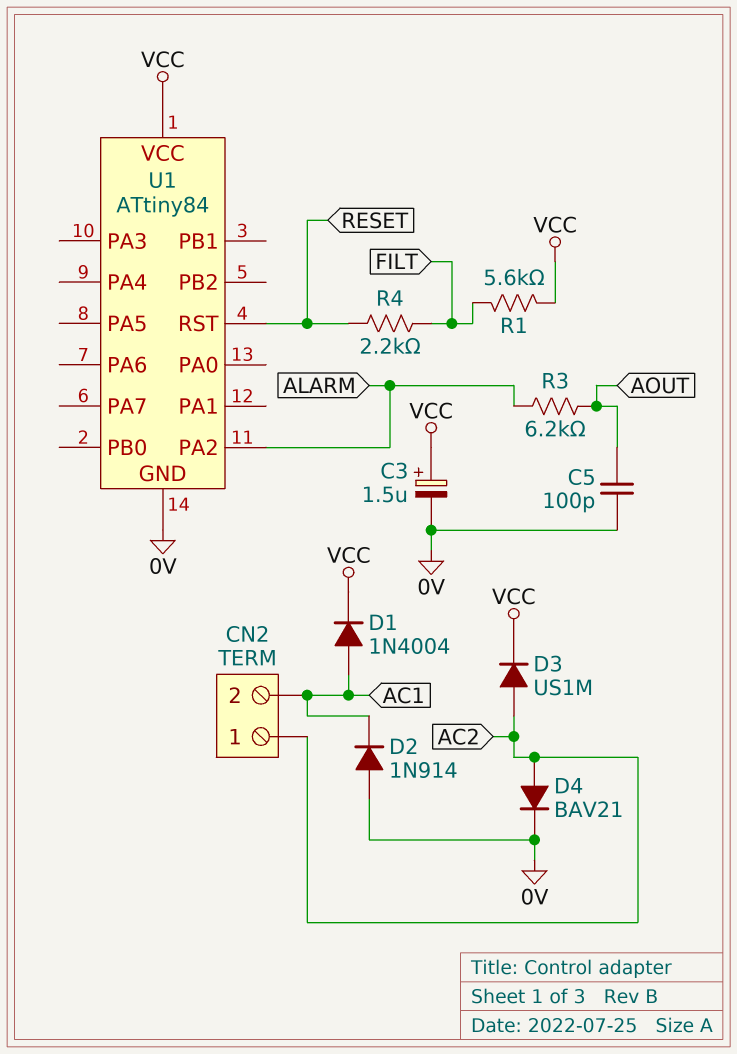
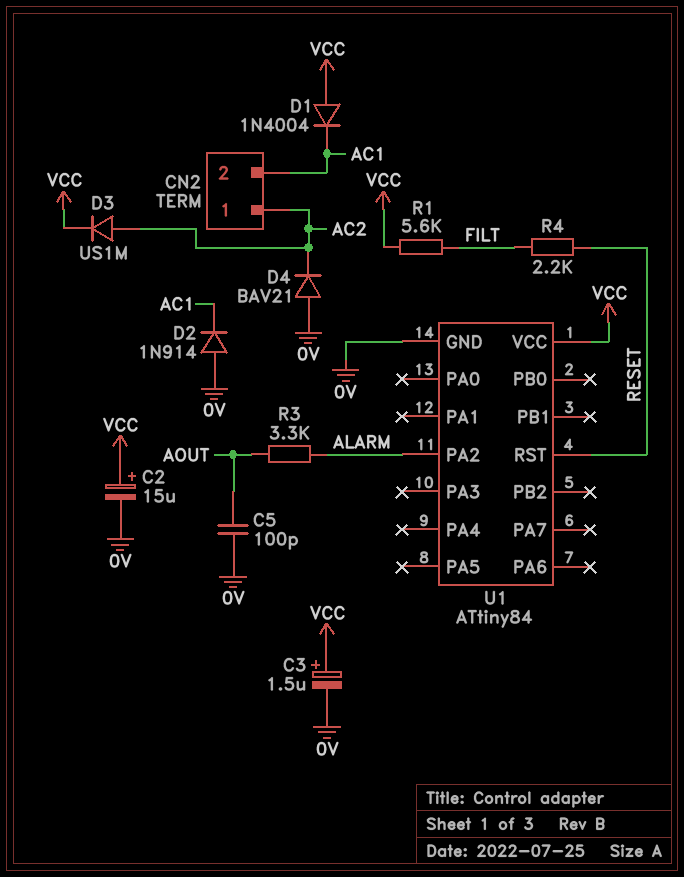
C2: none -> 15uF (plus VCC, minus 0V)
D1: diode 1N4004 (A AC1, K VCC) -> diode 1N4004 (A VCC, K AC1)
D4: diode BAV21 (A AC2, K 0V) -> diode BAV21 (A 0V, K AC2)
R3: 6.2k (ALARM, AOUT) -> 3.3k (ALARM, AOUT)

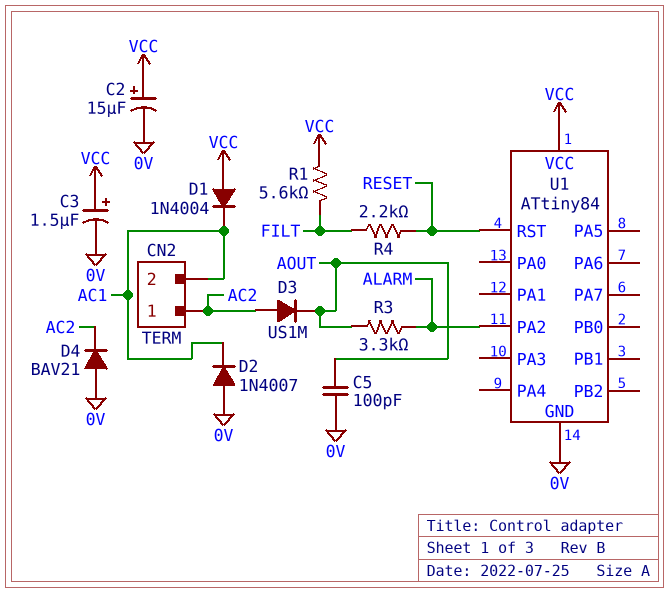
D2: diode 1N914 (A 0V, K AC1) -> diode 1N4007 (A 0V, K AC1)
D3: diode US1M (A AC2, K VCC) -> diode US1M (A AC2, K AOUT)

